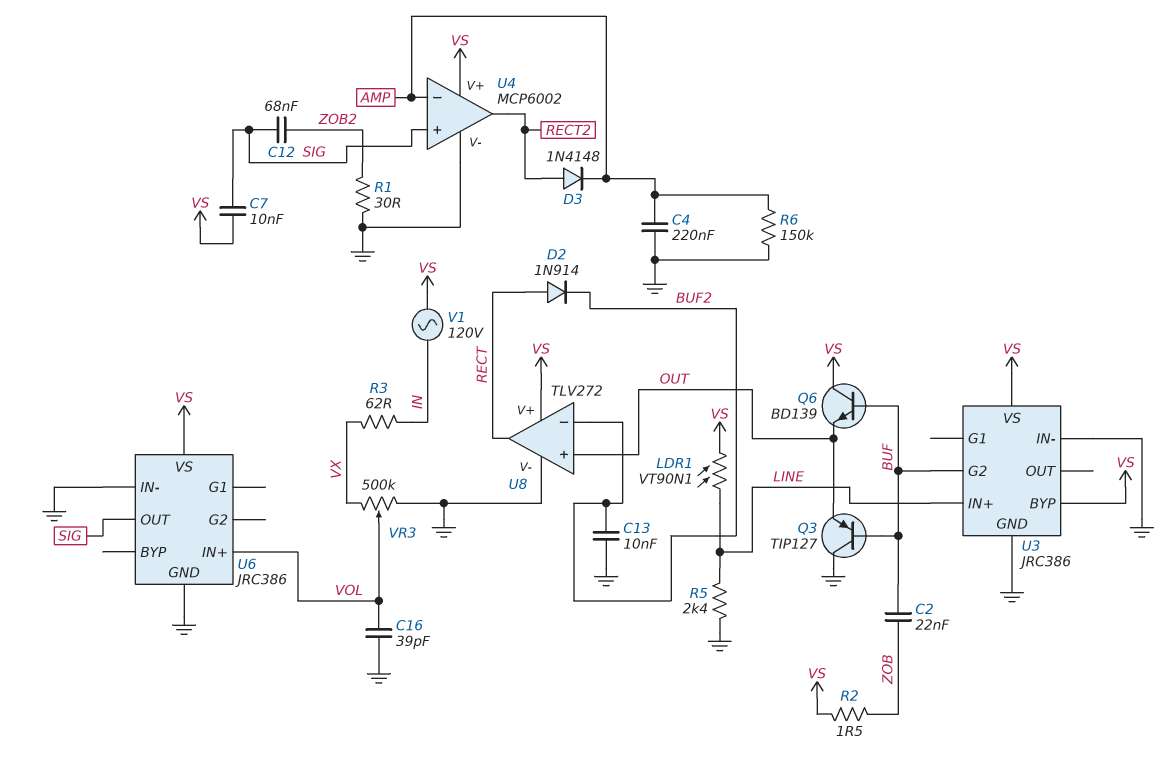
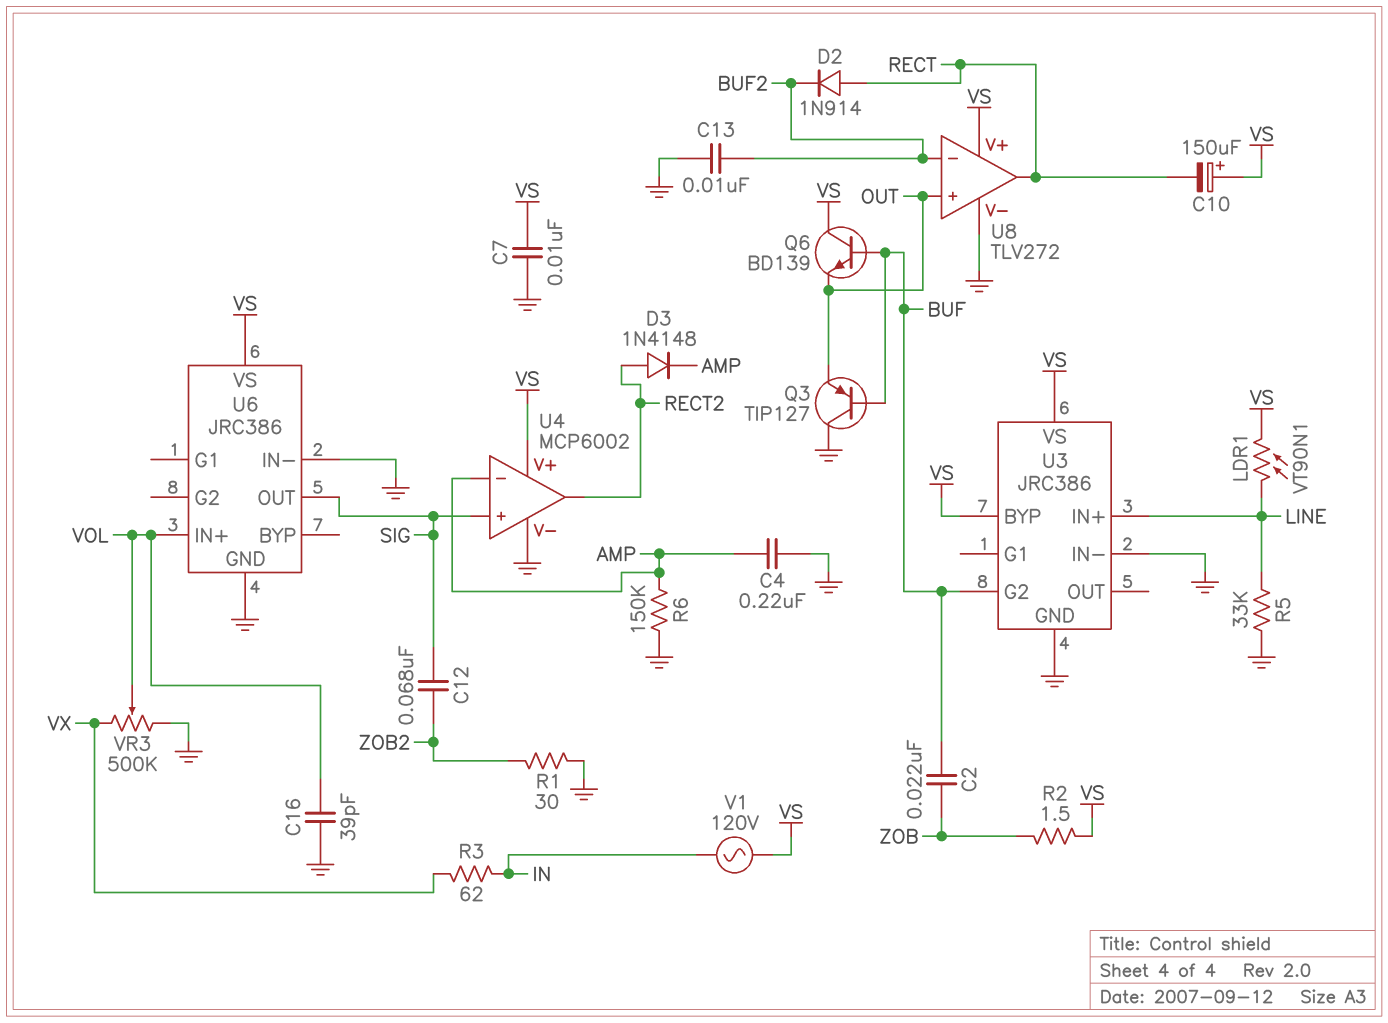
C7: 10nF (SIG, VS) -> 10nF (GND, VS)
C10: none -> 150uF (plus VS, minus RECT)
R5: 2.4k (GND, LINE) -> 33k (GND, LINE)

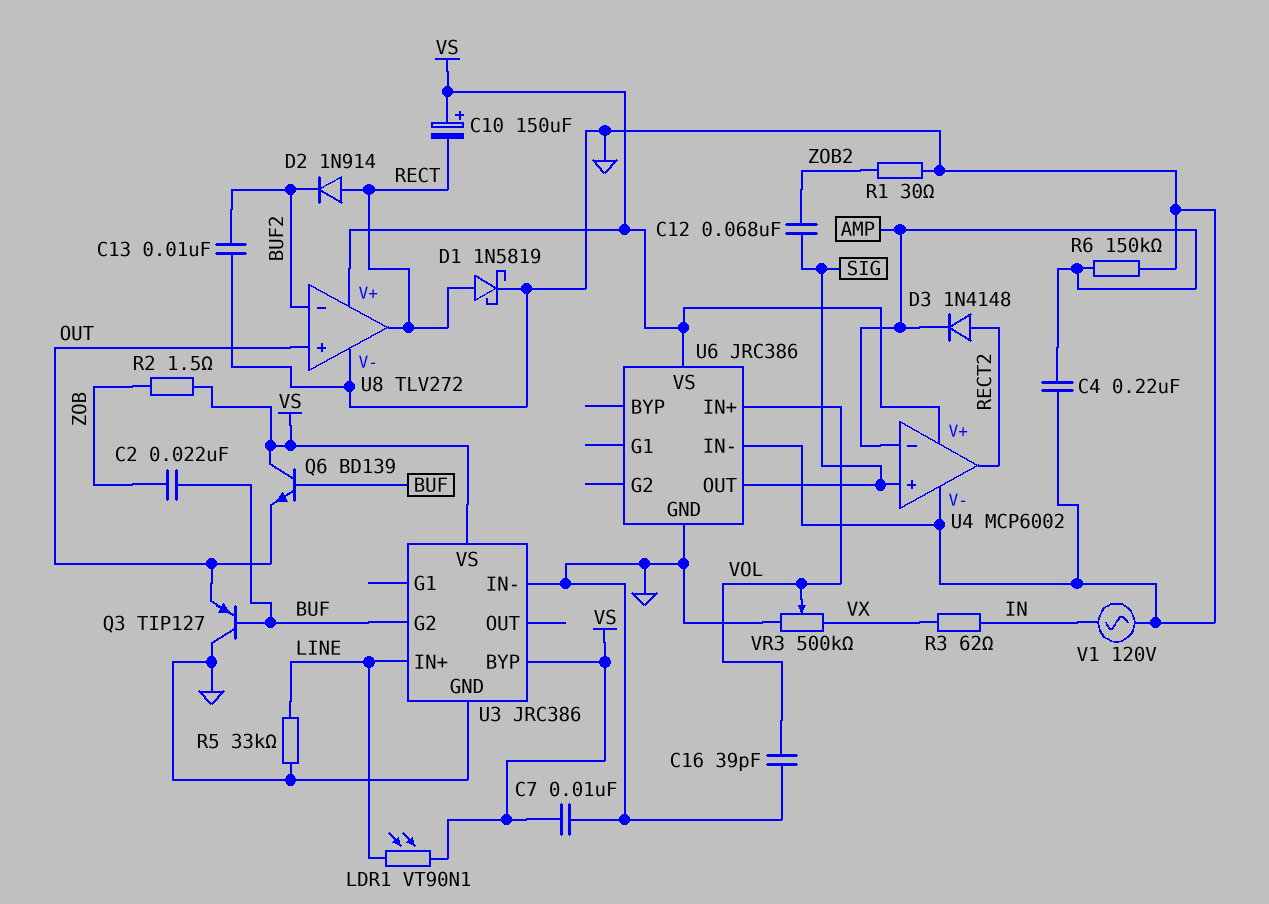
D1: none -> schottky 1N5819 (A RECT, K GND)
V1: AC 120V (IN, VS) -> AC 120V (GND, IN)

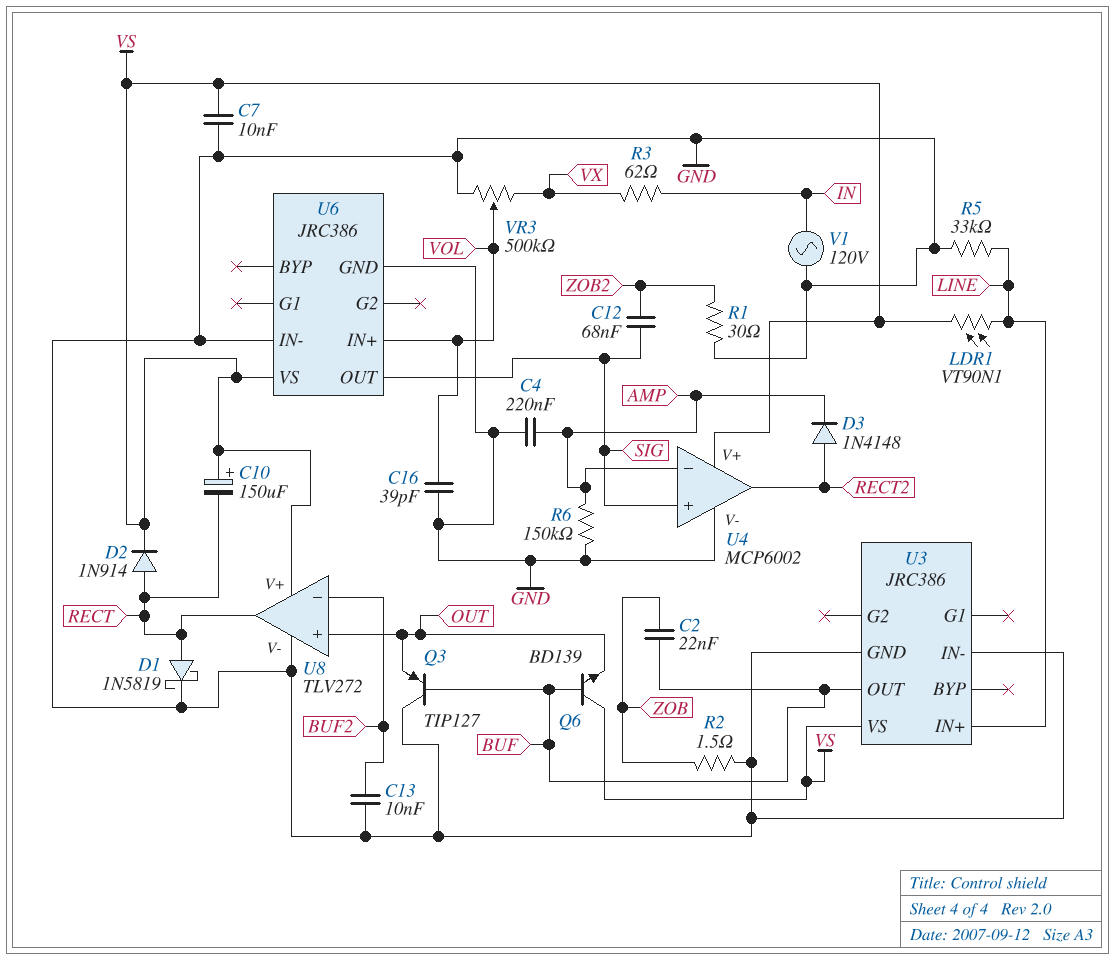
D2: diode 1N914 (A RECT, K BUF2) -> diode 1N914 (A RECT, K VS)
R2: 1.5 (VS, ZOB) -> 1.5 (GND, ZOB)
U3 pin BYP: VS -> none
U3 pin G2: BUF -> none
U3 pin OUT: none -> BUF

